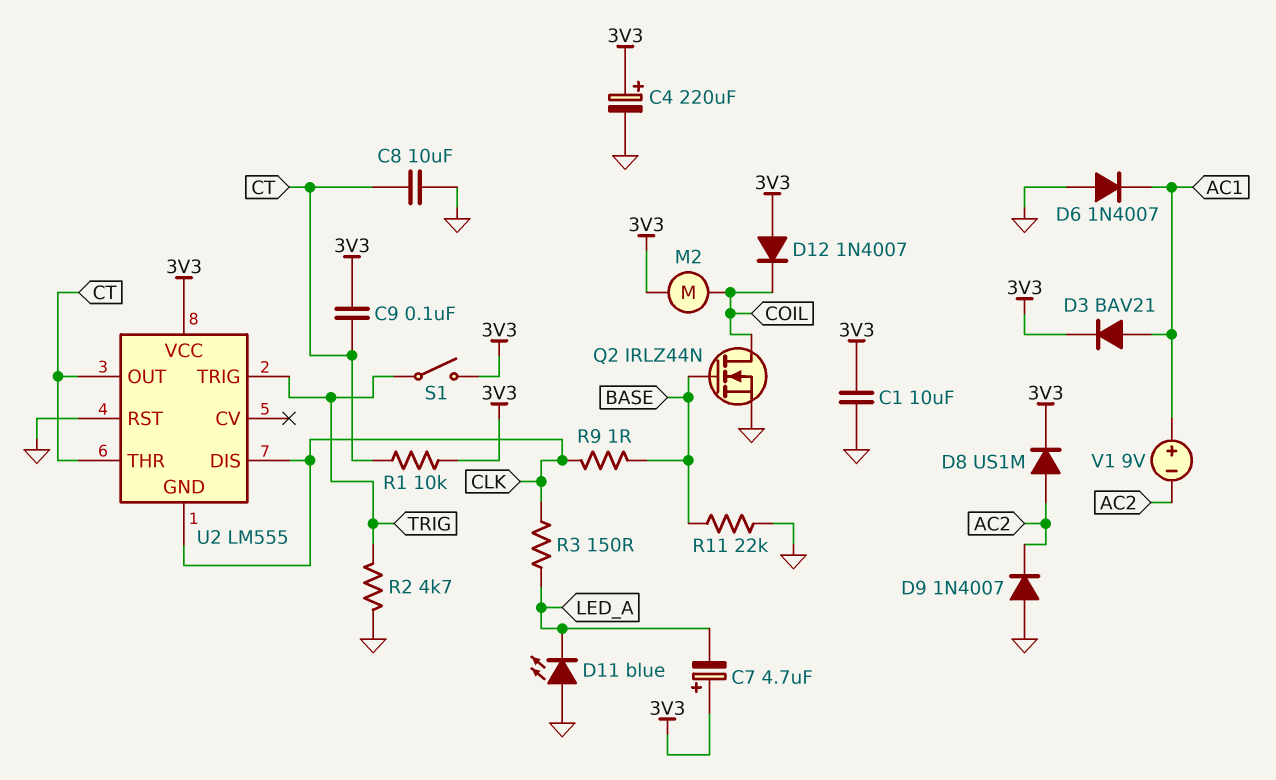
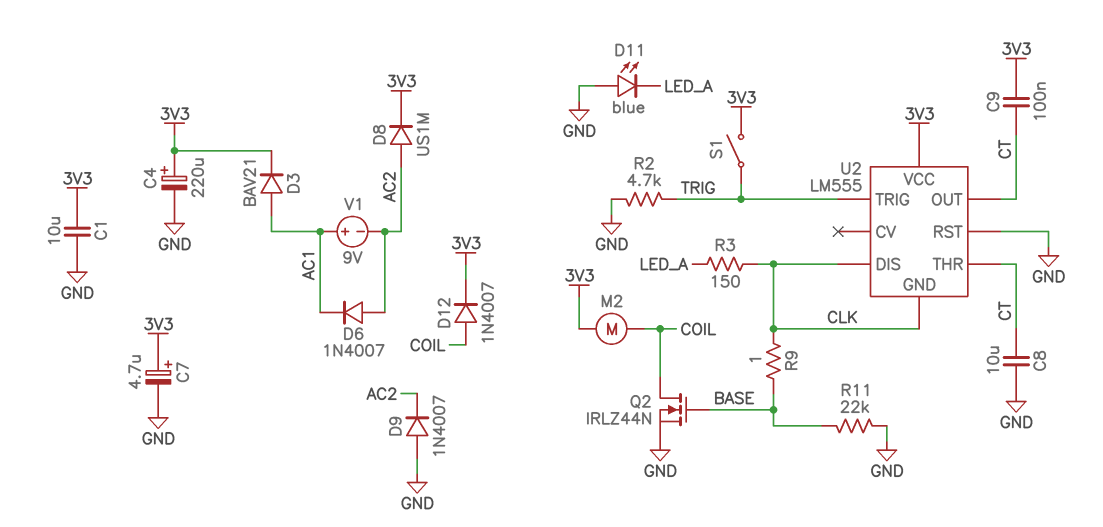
C7: 4.7uF (plus 3V3, minus LED_A) -> 4.7uF (plus 3V3, minus GND)
D6: diode 1N4007 (A GND, K AC1) -> diode 1N4007 (A AC2, K AC1)
D12: diode 1N4007 (A 3V3, K COIL) -> diode 1N4007 (A COIL, K 3V3)
R1: 10k (3V3, CT) -> none

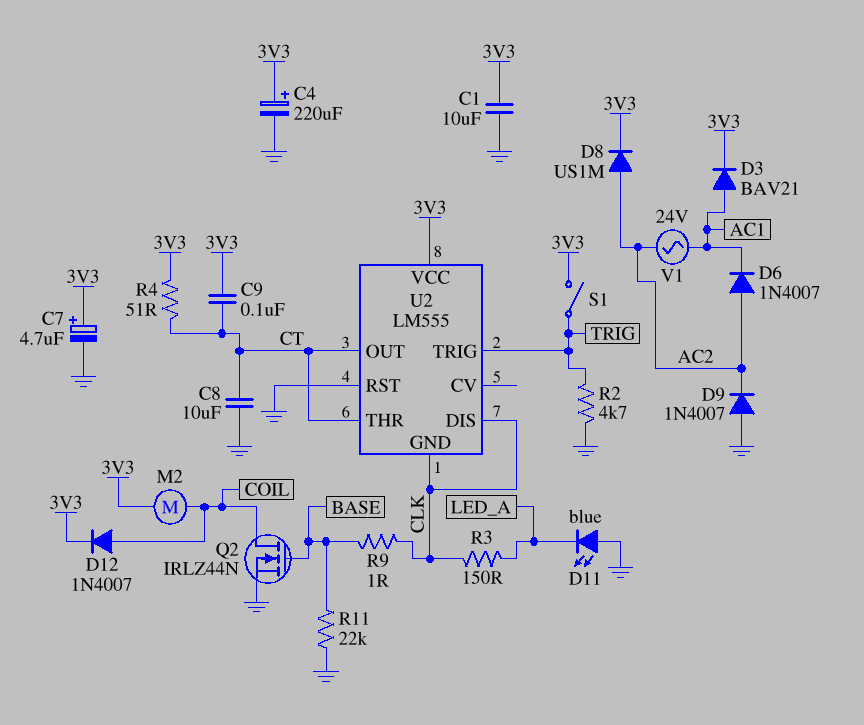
R4: none -> 51 (3V3, CT)
V1: 9V (plus AC1, minus AC2) -> AC 24V (AC1, AC2)

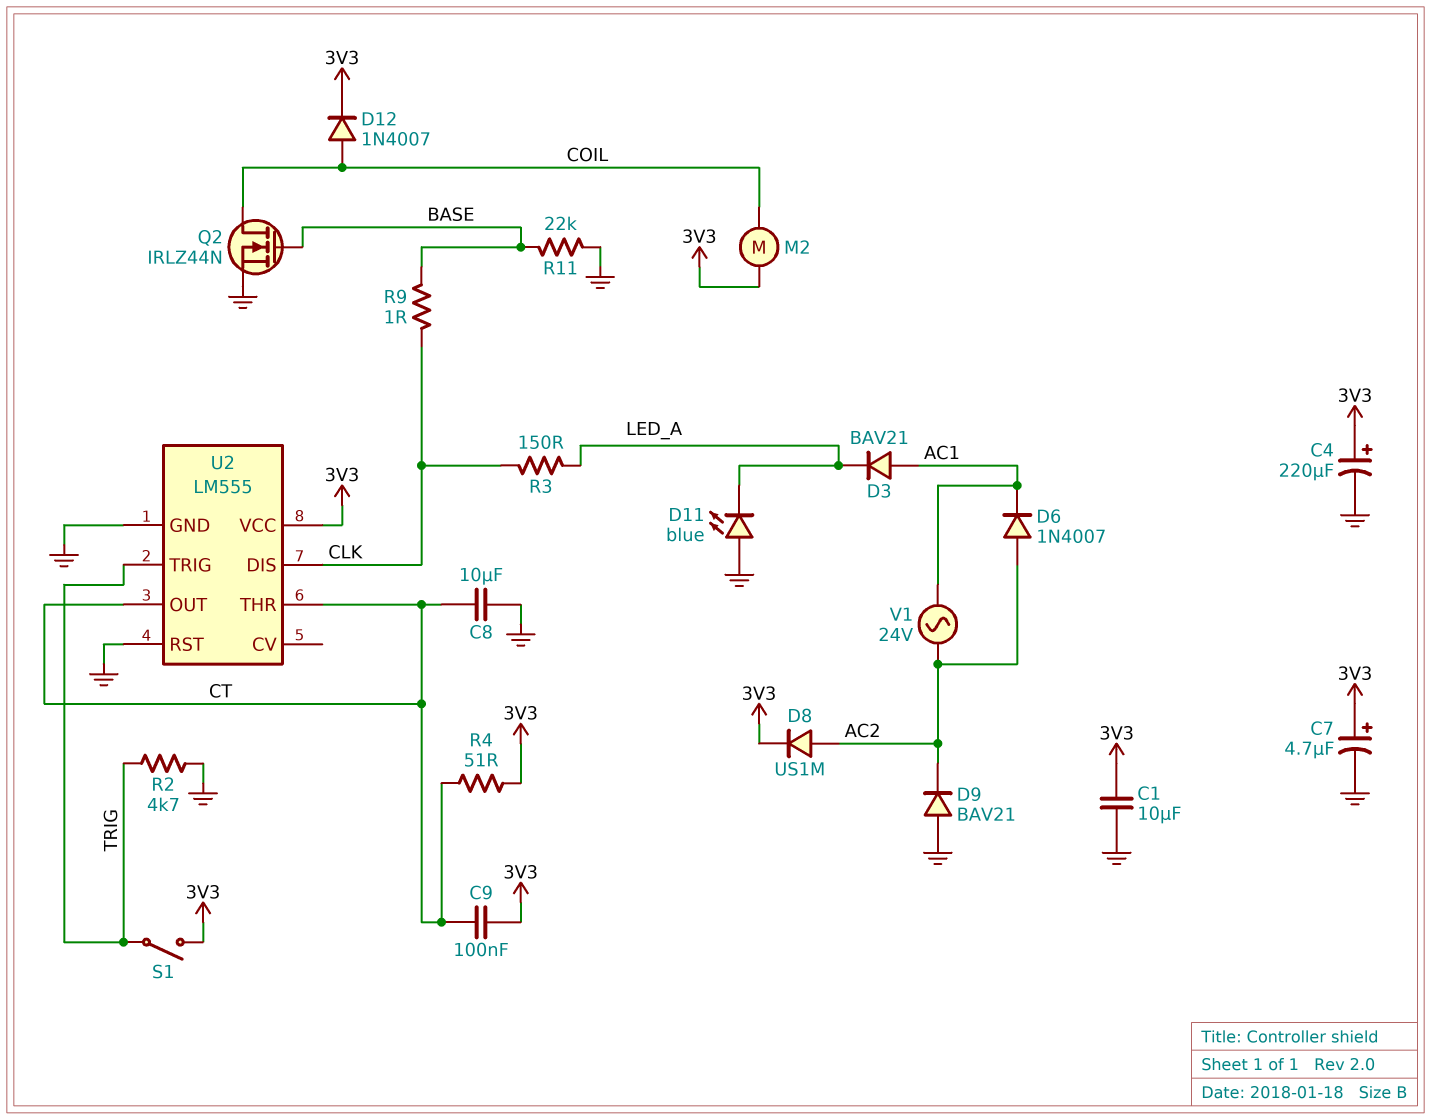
D3: diode BAV21 (A AC1, K 3V3) -> diode BAV21 (A AC1, K LED_A)
D9: diode 1N4007 (A GND, K AC2) -> diode BAV21 (A GND, K AC2)
U2 pin GND: CLK -> GND

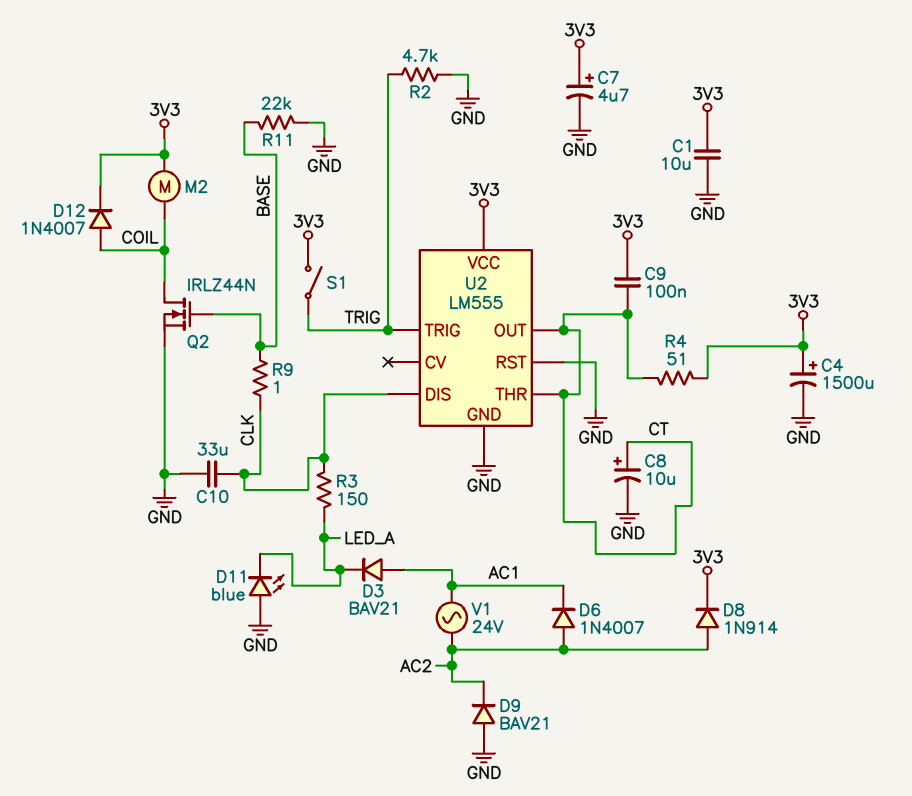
C4: 220uF (plus 3V3, minus GND) -> 1500uF (plus 3V3, minus GND)
C8: 10uF (CT, GND) -> 10uF (plus CT, minus GND)
C10: none -> 33uF (CLK, GND)
D8: diode US1M (A AC2, K 3V3) -> diode 1N914 (A AC2, K 3V3)

